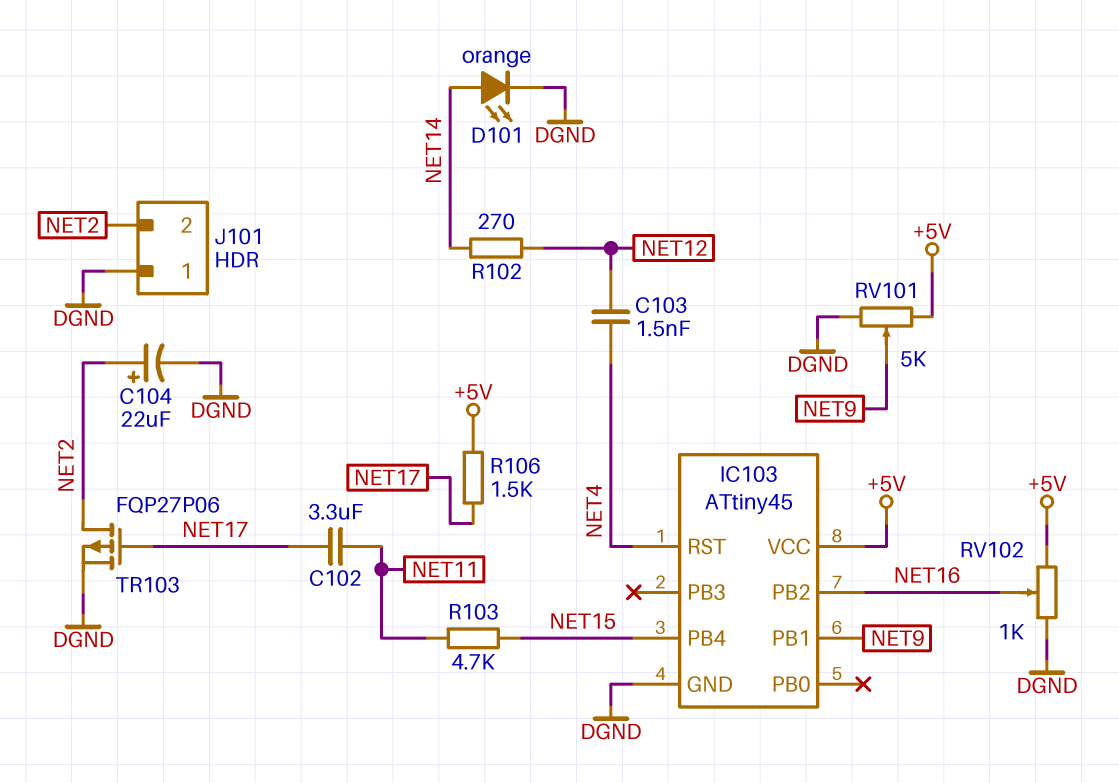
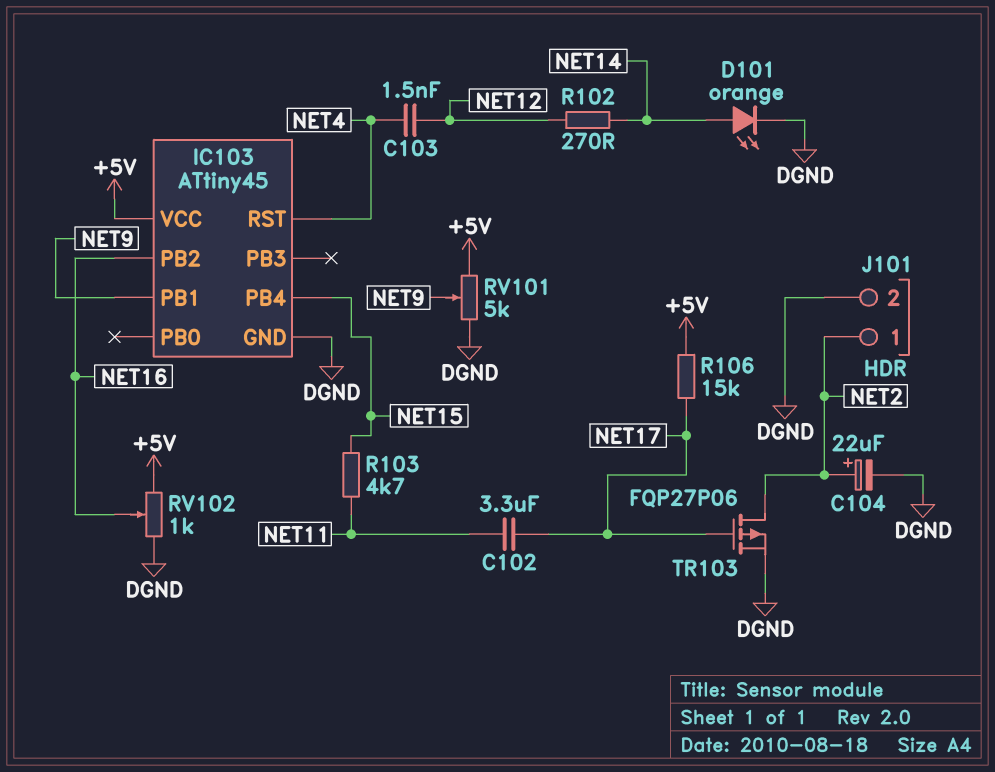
J101 pin 1: DGND -> NET2
J101 pin 2: NET2 -> DGND
R106: 1.5k (+5V, NET17) -> 15k (+5V, NET17)

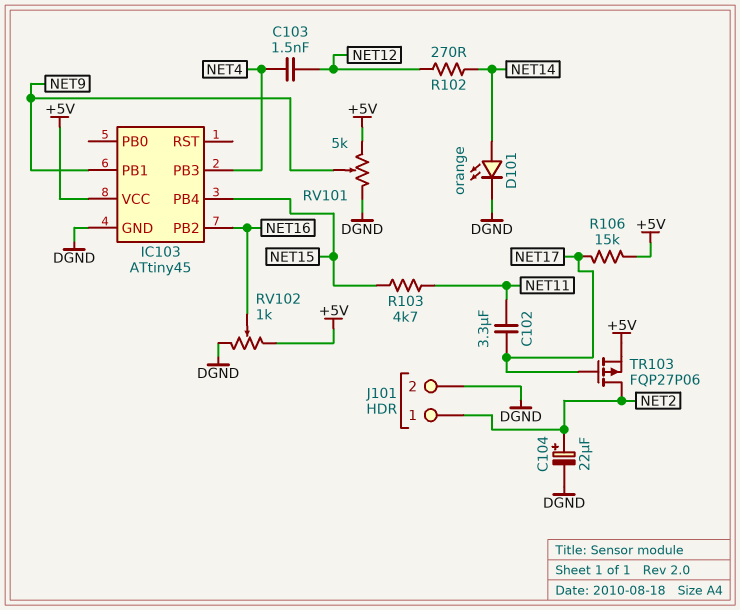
IC103 pin PB3: none -> NET4
IC103 pin RST: NET4 -> none
TR103: PMOS FQP27P06 (G NET17, D NET2, S DGND) -> PMOS FQP27P06 (G NET17, D NET2, S +5V)

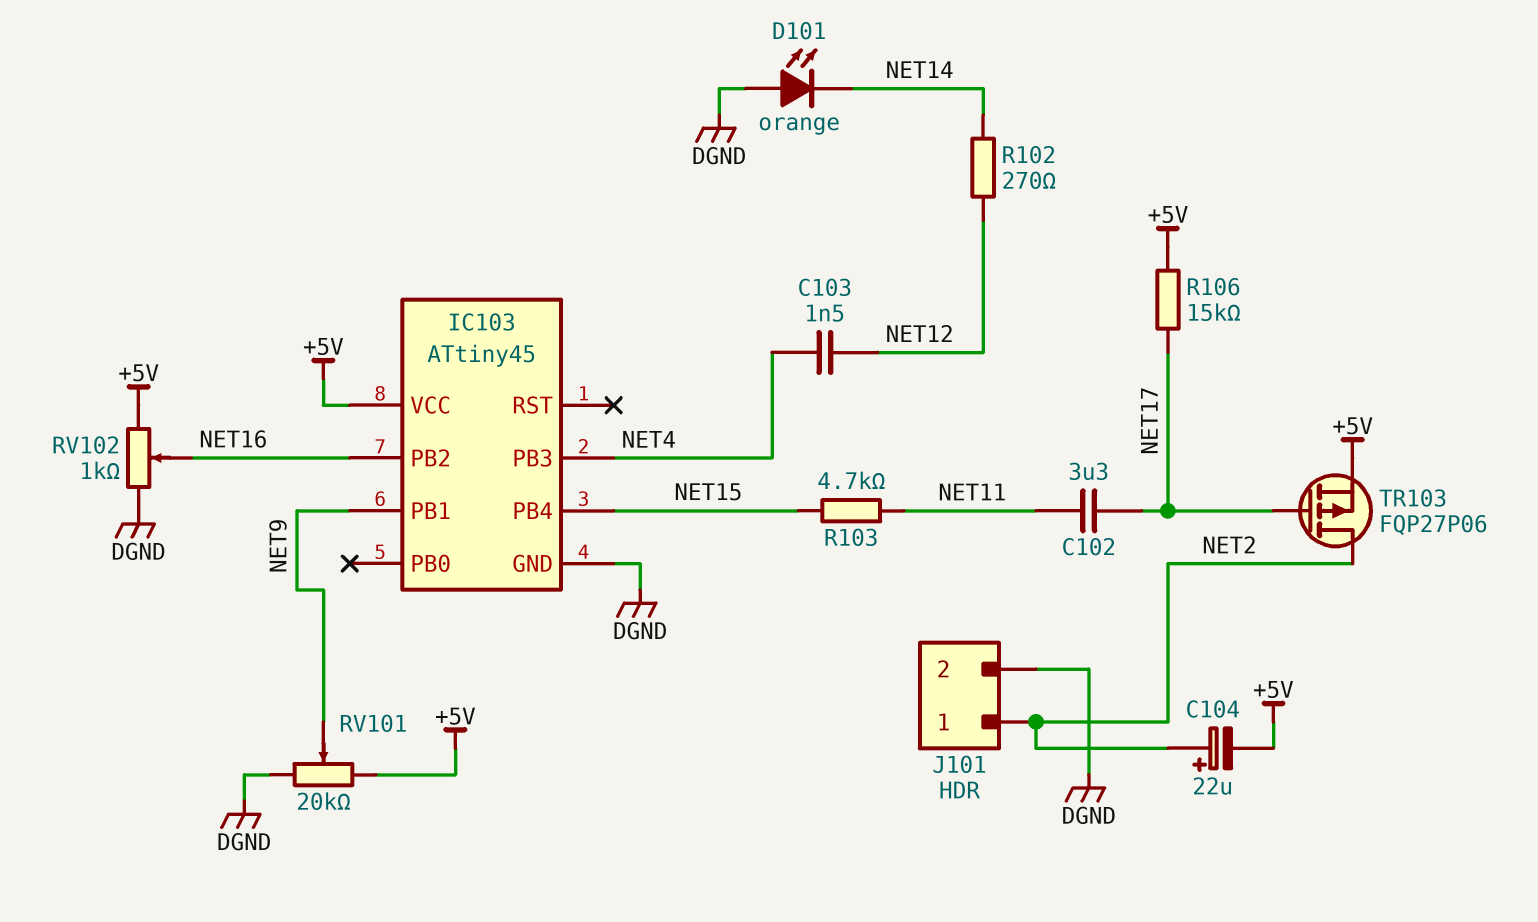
C104: 22uF (plus NET2, minus DGND) -> 22uF (plus NET2, minus +5V)
D101: LED orange (A NET14, K DGND) -> LED orange (A DGND, K NET14)
RV101: 5k (+5V, DGND, wiper NET9) -> 20k (+5V, DGND, wiper NET9)

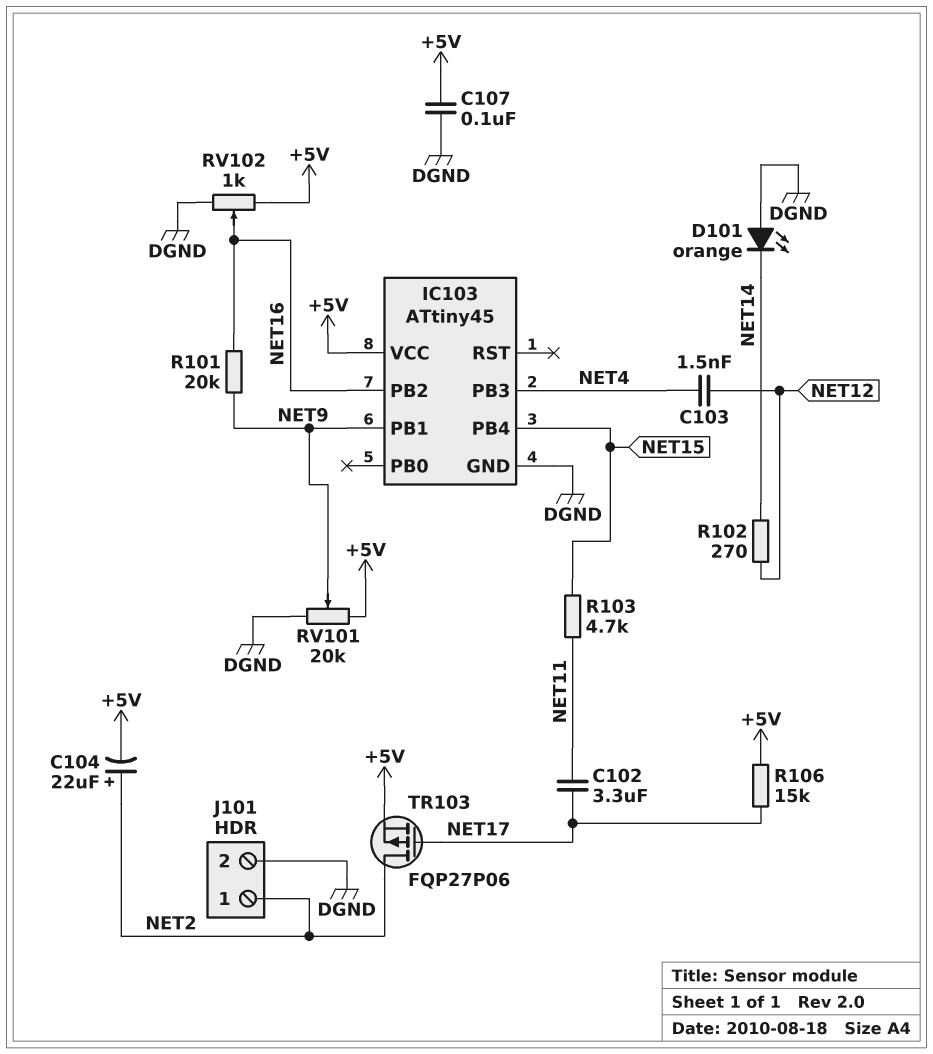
C107: none -> 100nF (+5V, DGND)
R101: none -> 20k (NET9, NET16)

